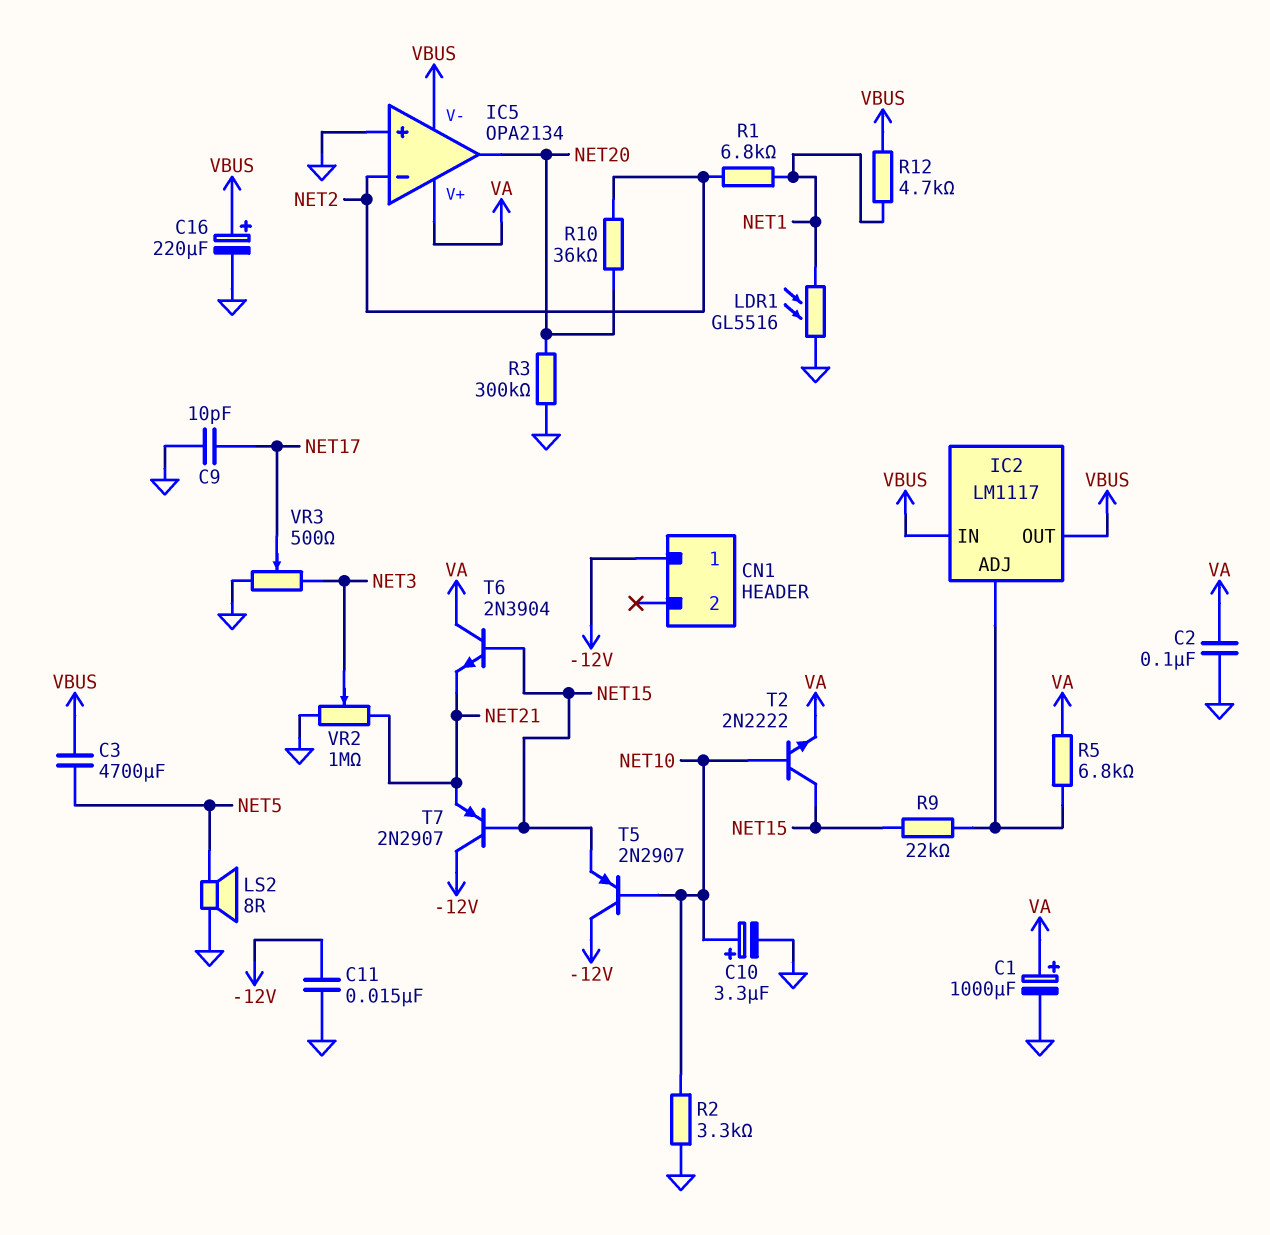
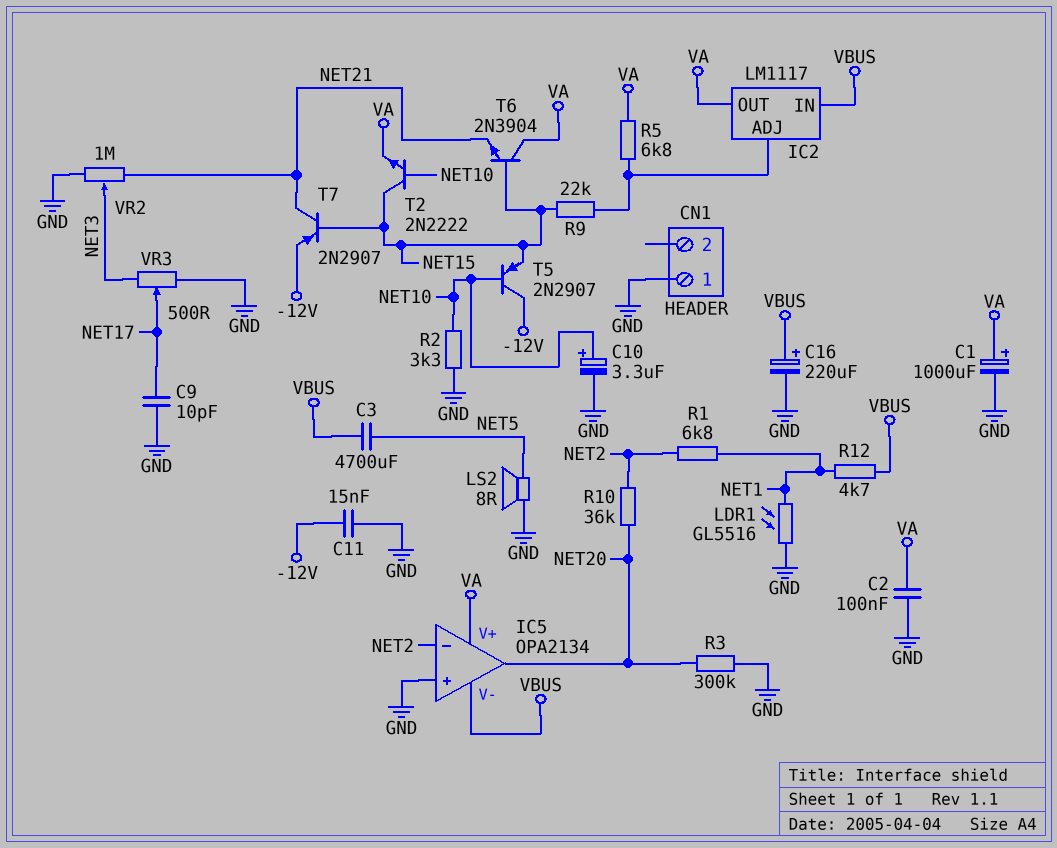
CN1 pin 1: -12V -> GND
IC2 pin OUT: VBUS -> VA
T7: PNP 2N2907 (B NET15, C -12V, E NET21) -> PNP 2N2907 (B NET15, C NET21, E -12V)

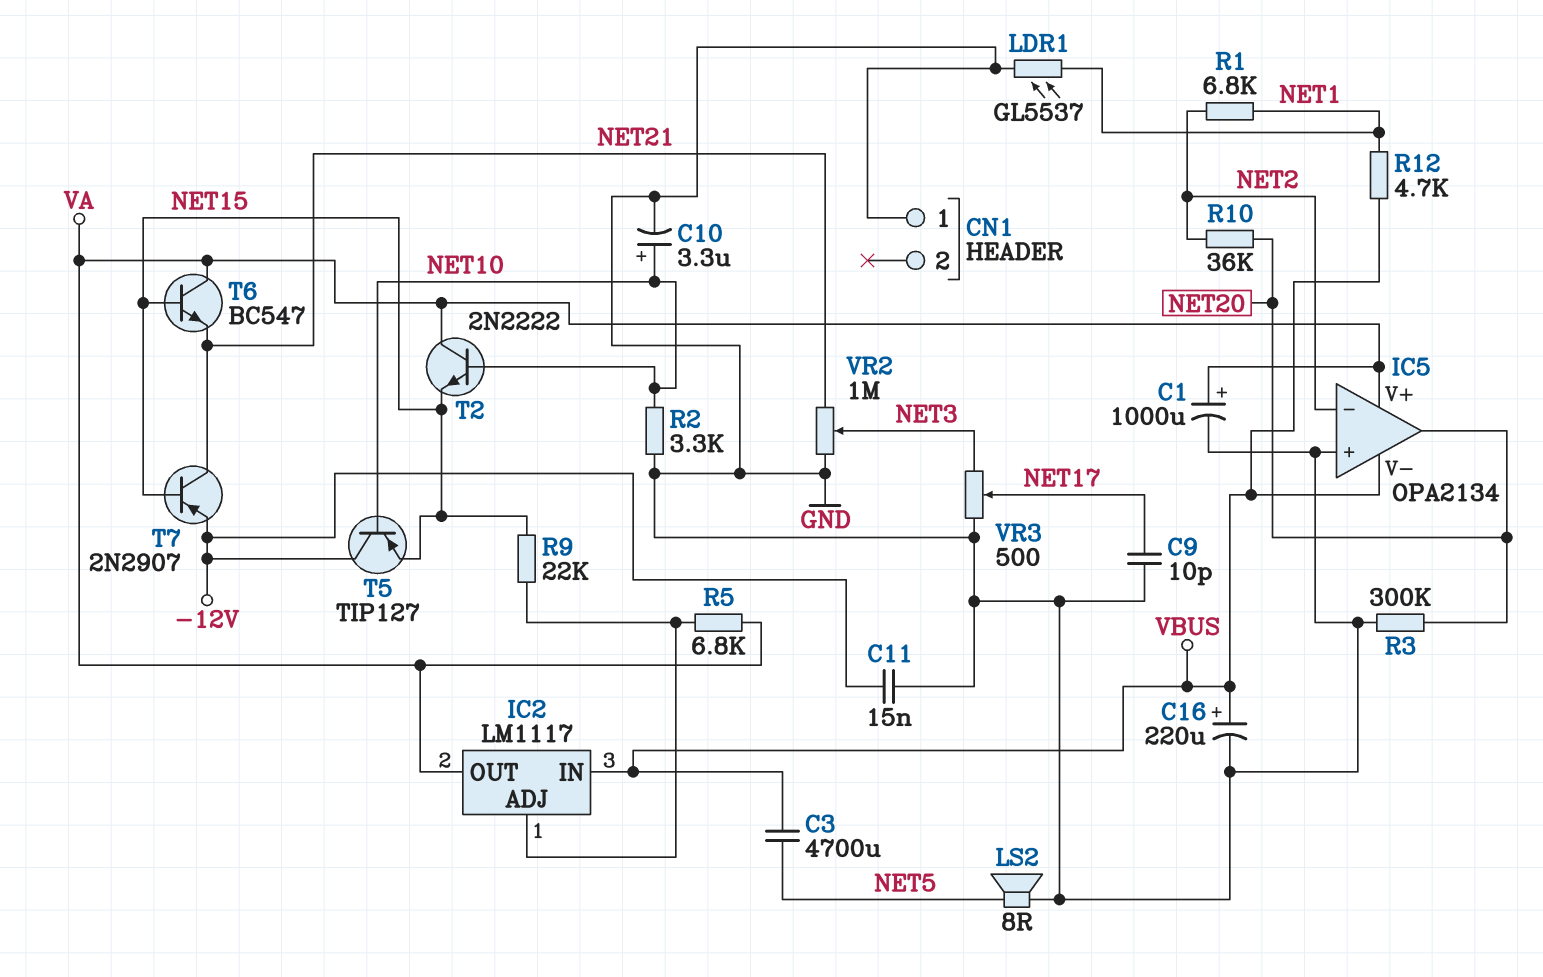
C2: 100nF (GND, VA) -> none
LDR1: GL5516 (GND, NET1) -> GL5537 (GND, NET1)
T2: NPN 2N2222 (B NET10, C NET15, E VA) -> NPN 2N2222 (B NET10, C VA, E NET15)
T5: PNP 2N2907 (B NET10, C -12V, E NET15) -> PNP TIP127 (B NET10, C -12V, E NET15)
T6: NPN 2N3904 (B NET15, C VA, E NET21) -> NPN BC547 (B NET15, C VA, E NET21)

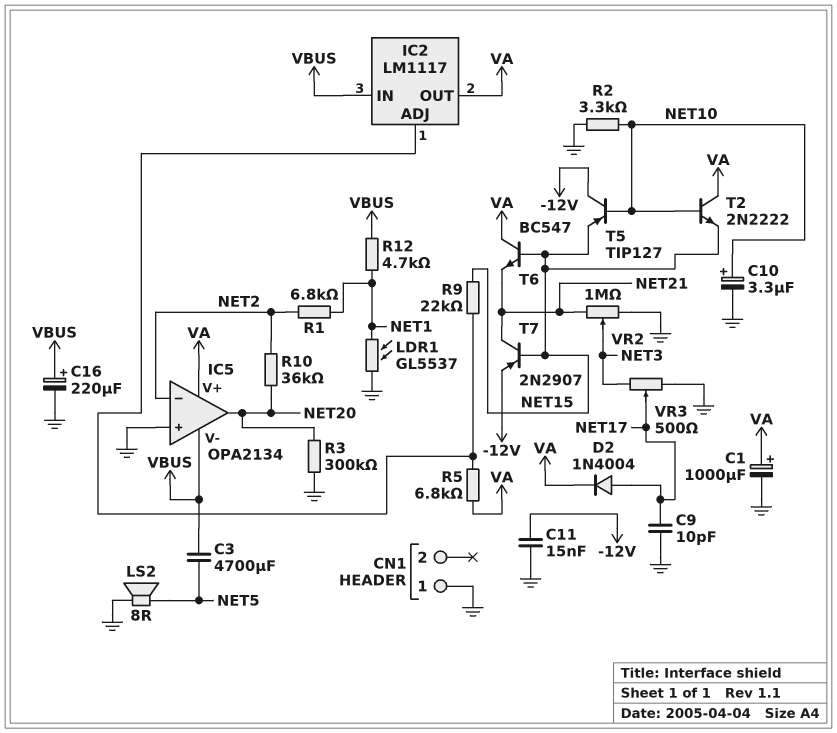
D2: none -> diode 1N4004 (A NET17, K VA)

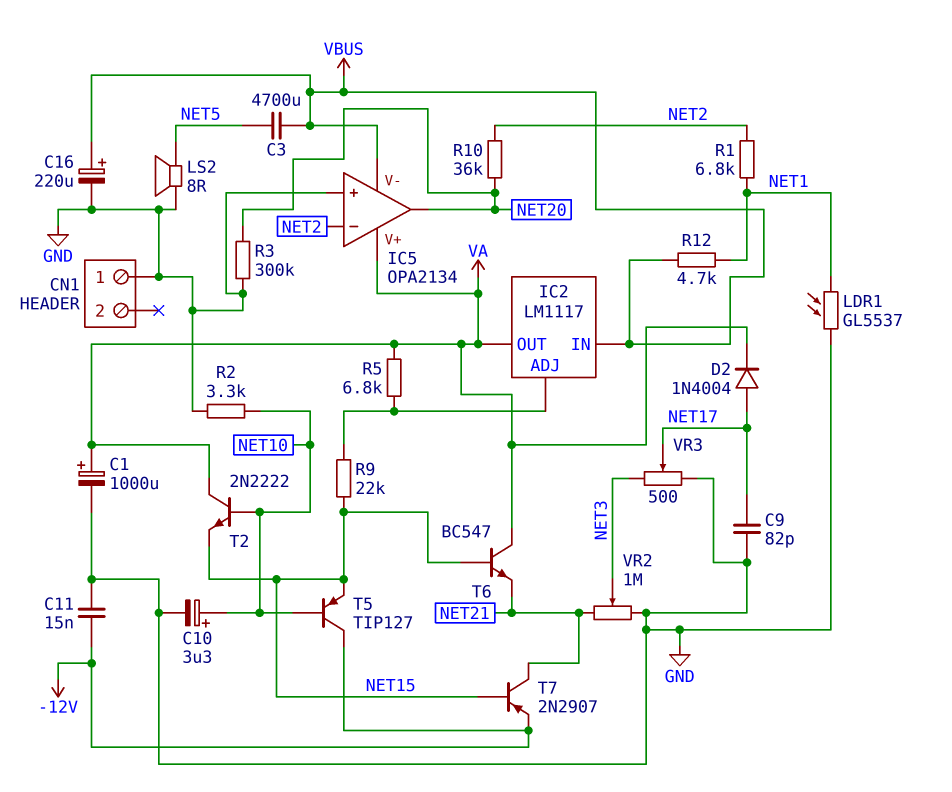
C9: 10pF (GND, NET17) -> 82pF (GND, NET17)

